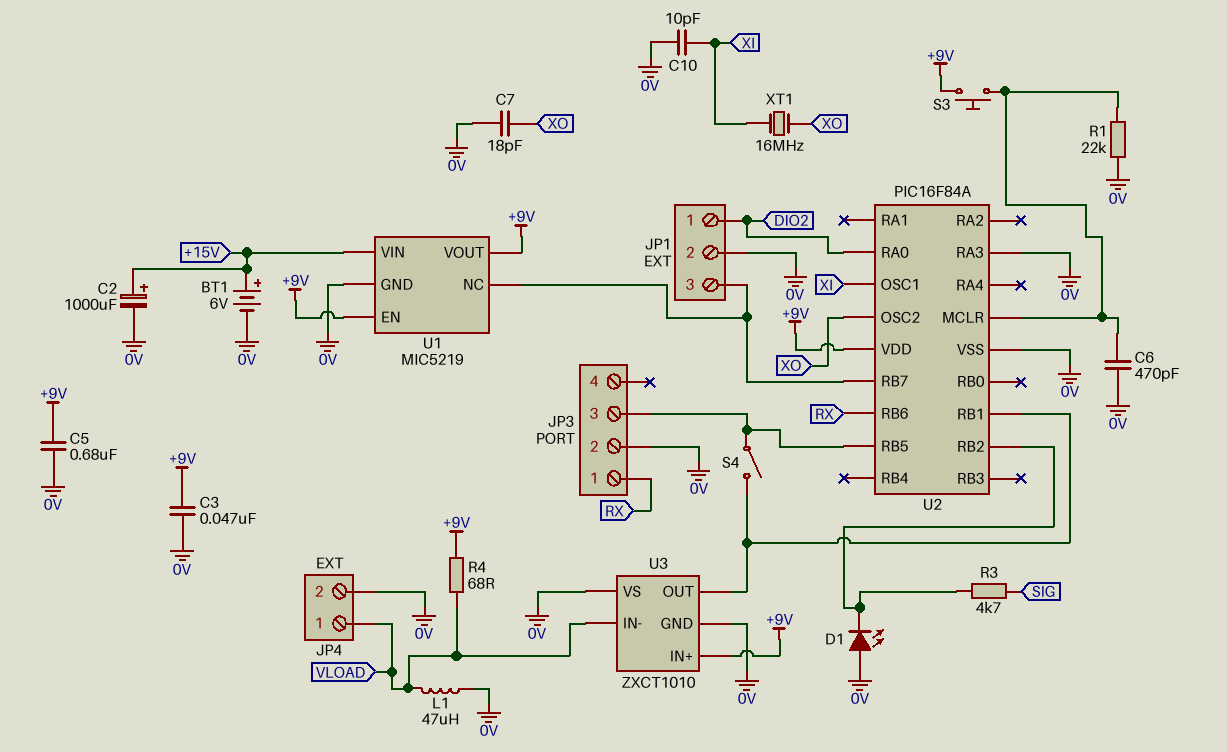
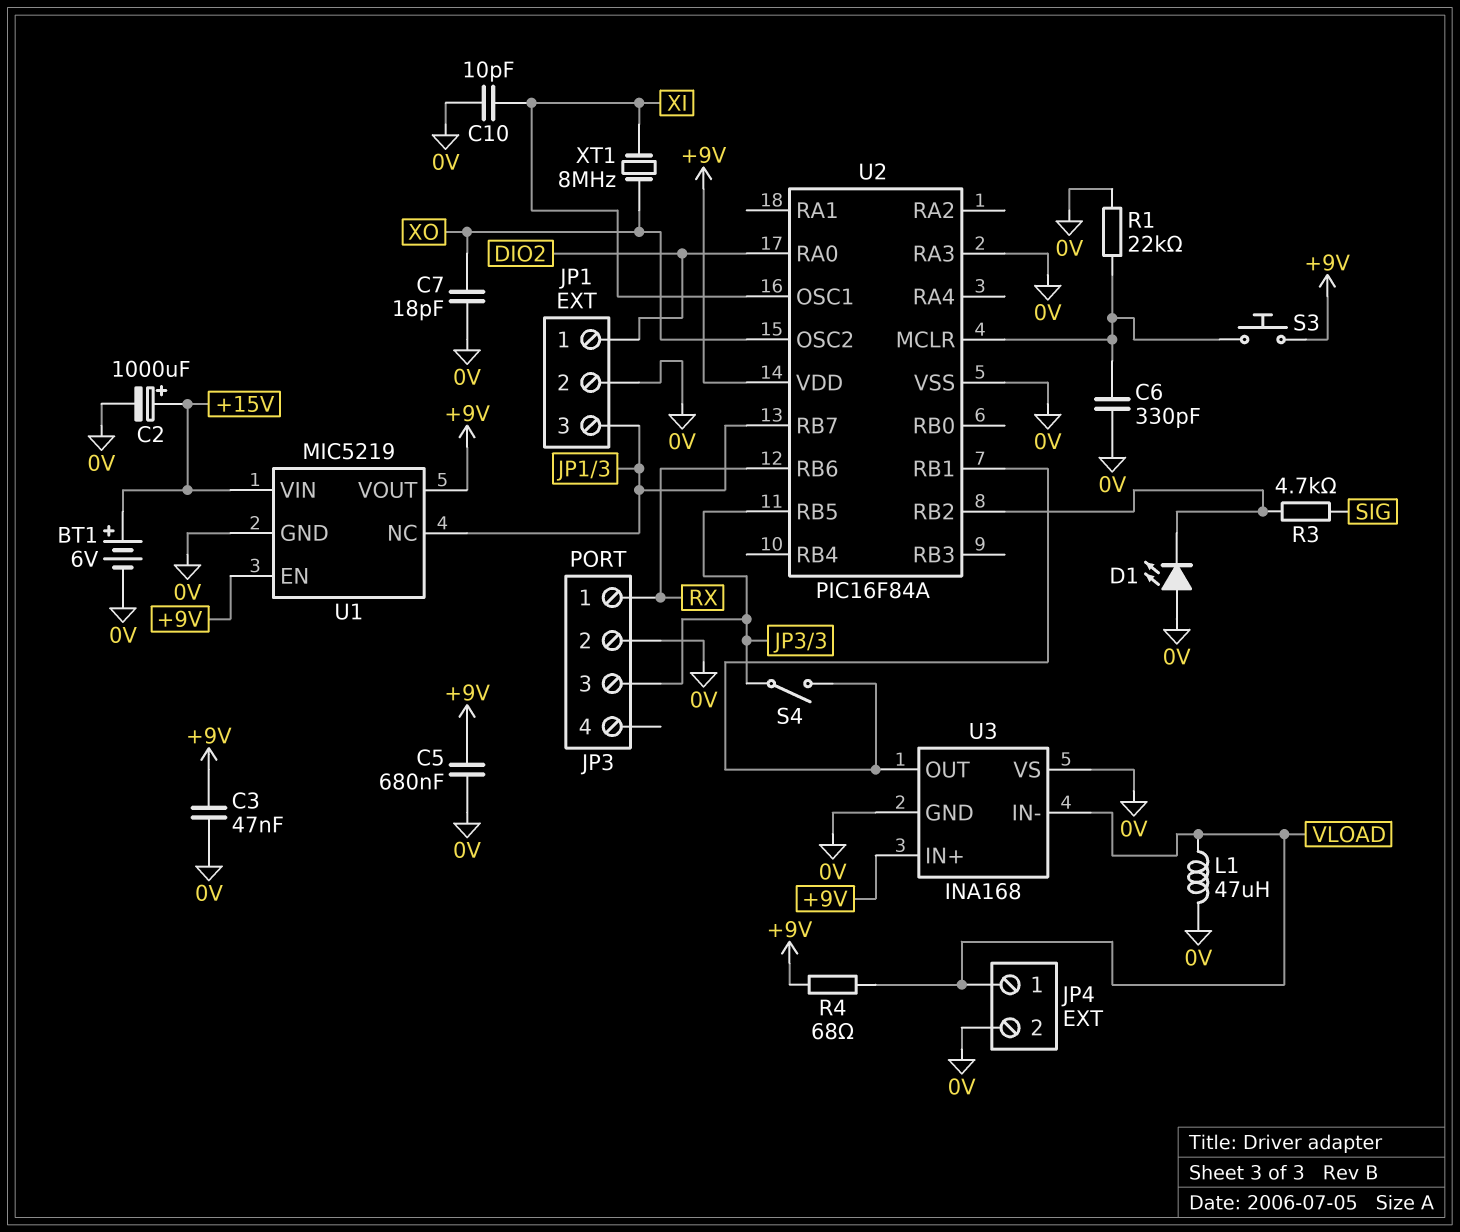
C6: 470pF (0V, U2/MCLR) -> 330pF (0V, U2/MCLR)
U3: ZXCT1010 -> INA168
XT1: 16MHz (XI, XO) -> 8MHz (XI, XO)

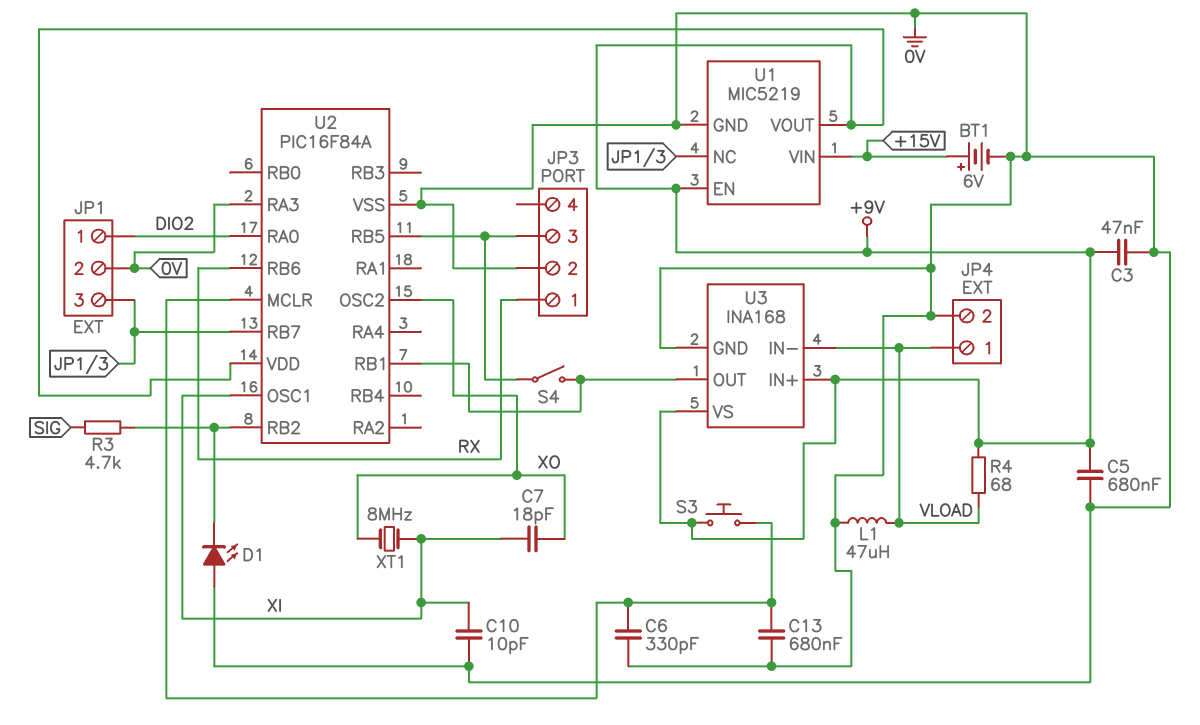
C2: 1000uF (plus +15V, minus 0V) -> none
C7: 18pF (0V, XO) -> 18pF (XI, XO)
C13: none -> 680nF (0V, U2/MCLR)
R1: 22k (0V, U2/MCLR) -> none
U3 pin VS: 0V -> +9V

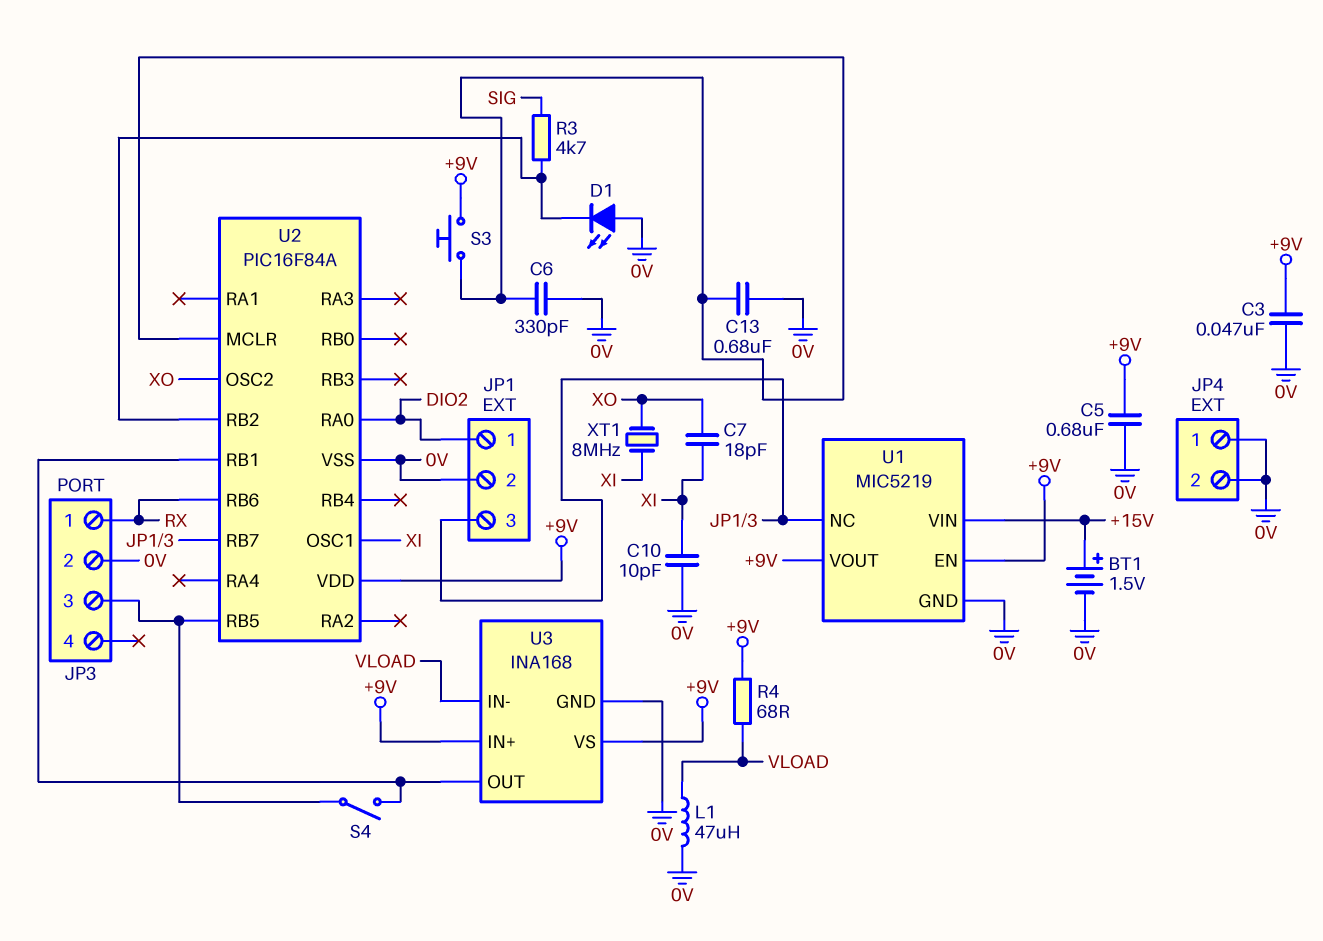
BT1: 6V (plus +15V, minus 0V) -> 1.5V (plus +15V, minus 0V)
JP4 pin 1: VLOAD -> 0V
U2 pin RA3: 0V -> none

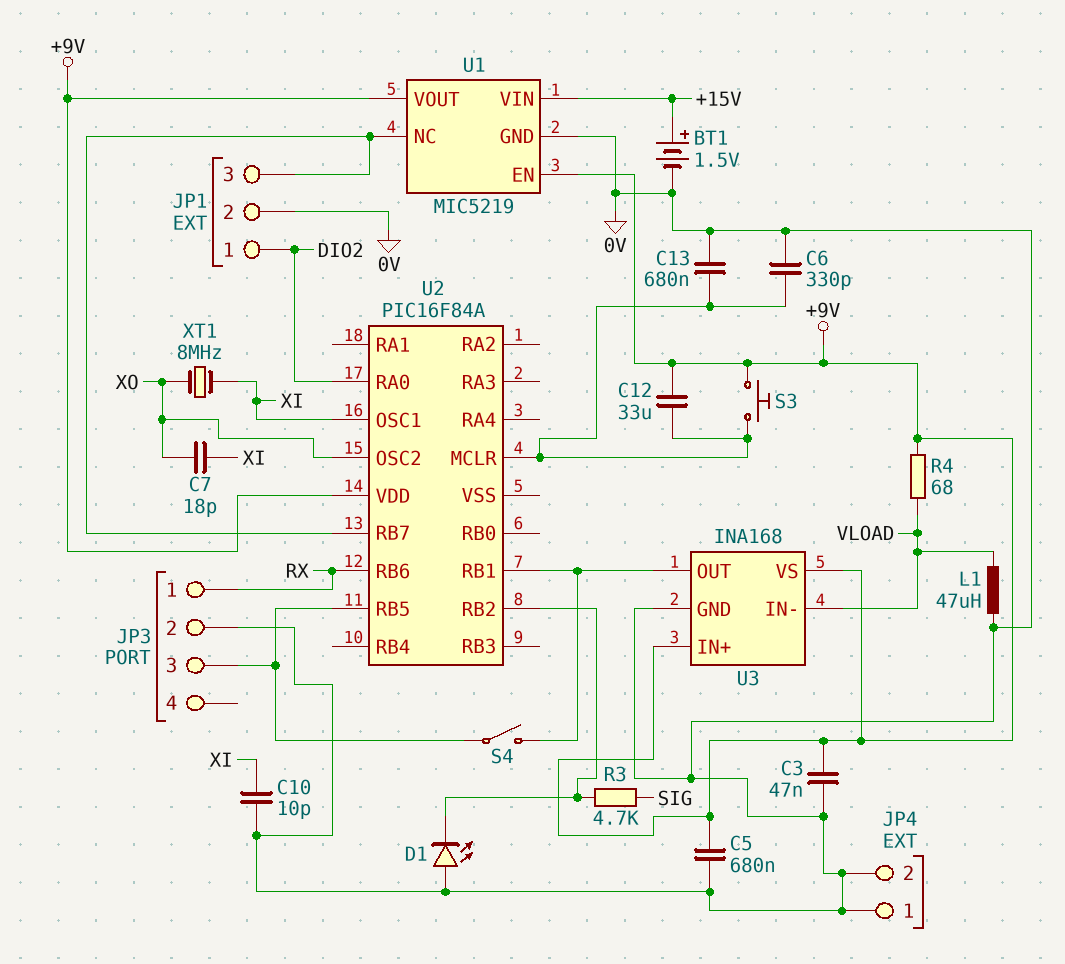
C12: none -> 33uF (+9V, U2/MCLR)
U2 pin VSS: 0V -> none

